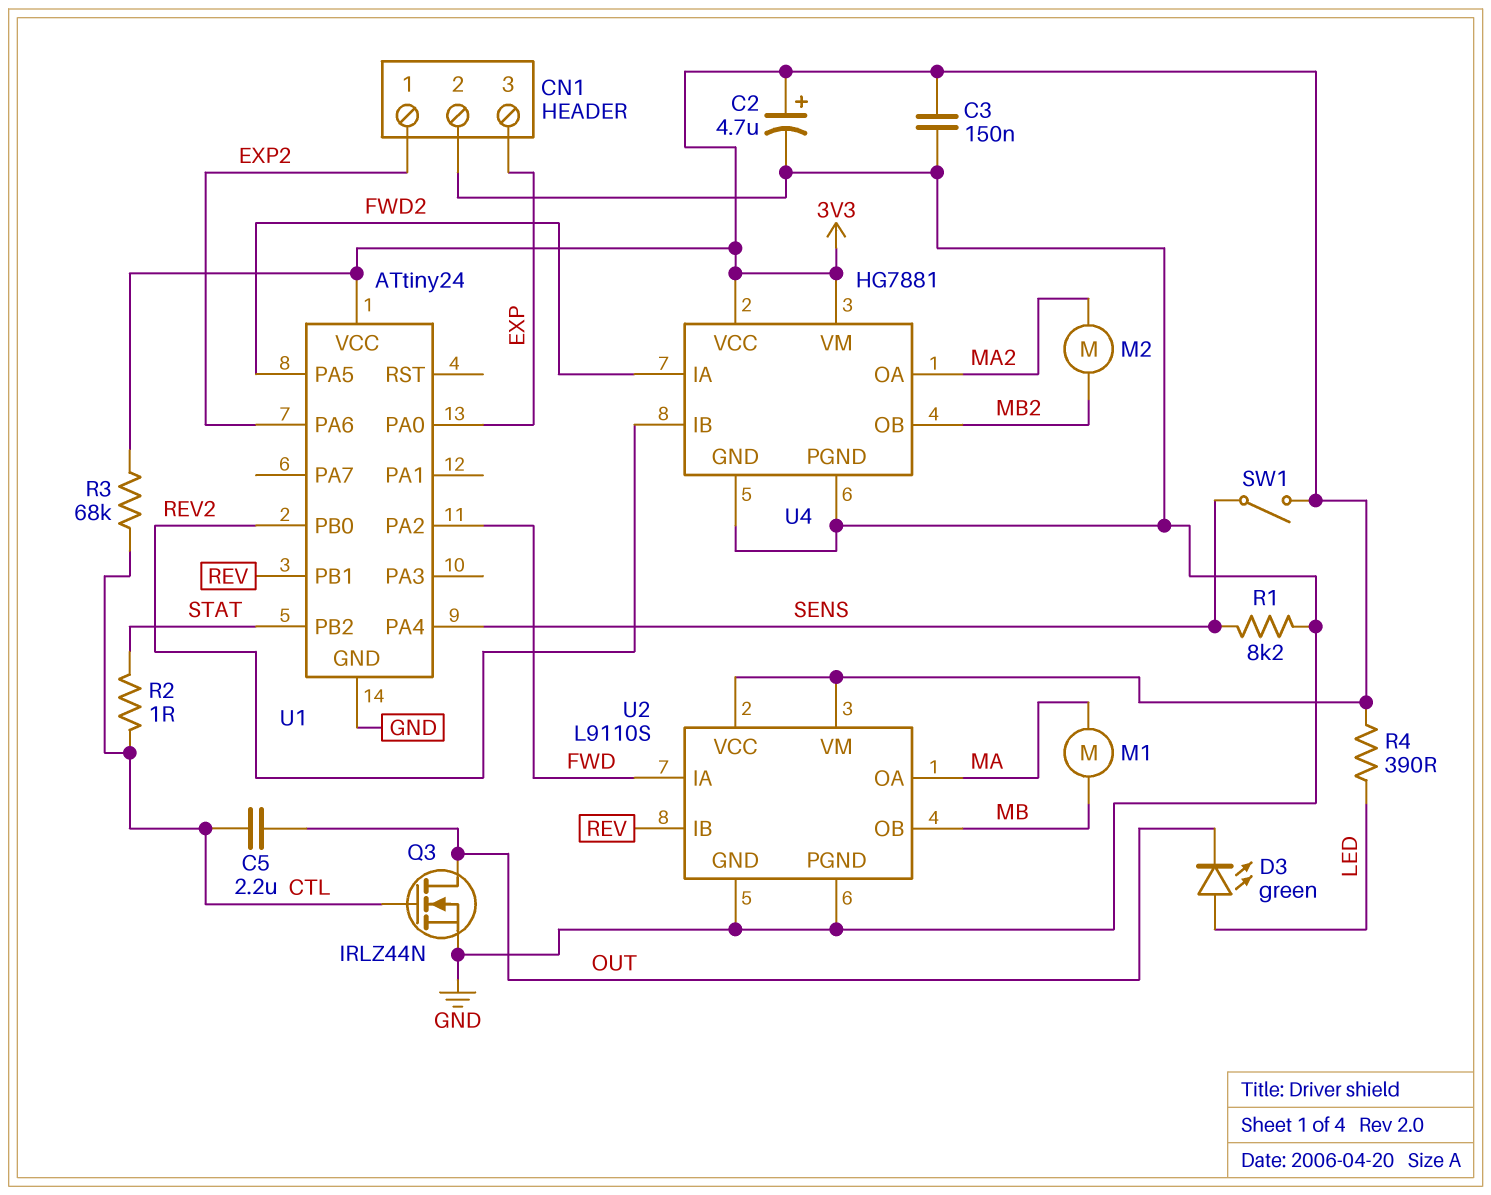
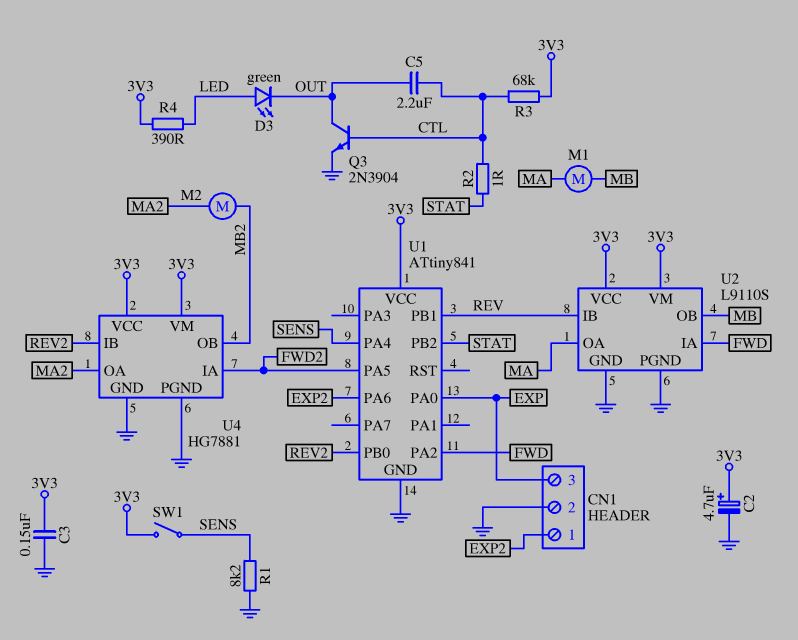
Q3: NMOS IRLZ44N (G CTL, D OUT, S GND) -> NPN 2N3904 (B CTL, C OUT, E GND)
U1: ATtiny24 -> ATtiny841

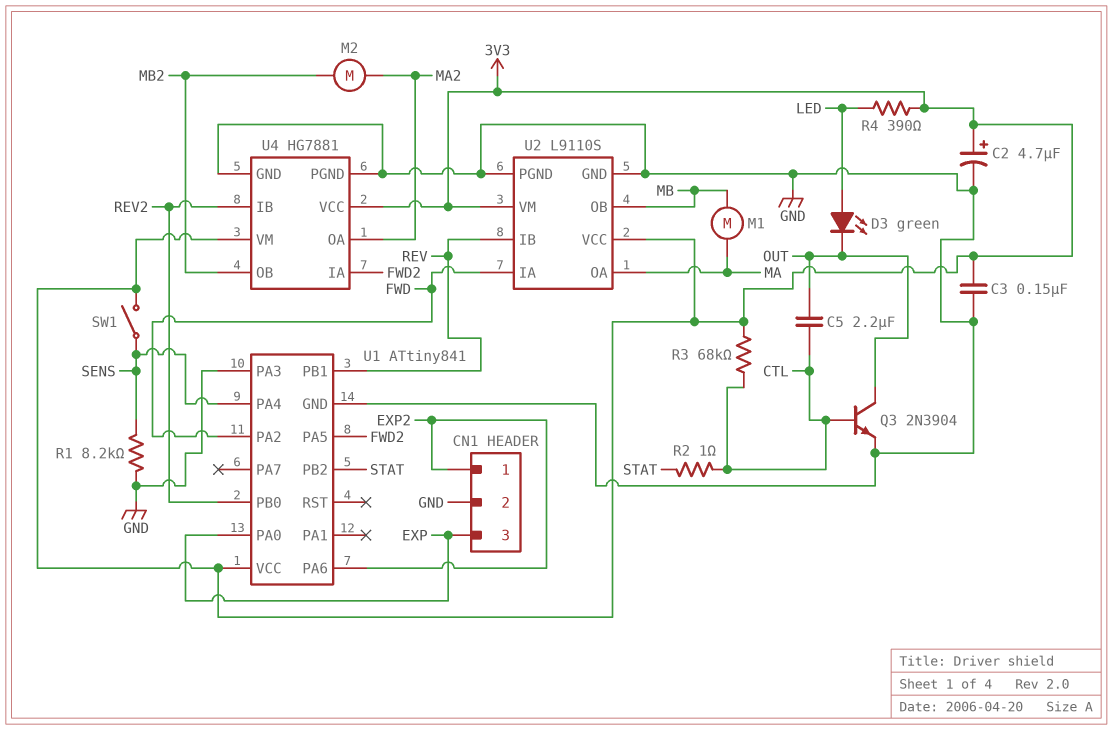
U1 pin PA3: none -> GND

